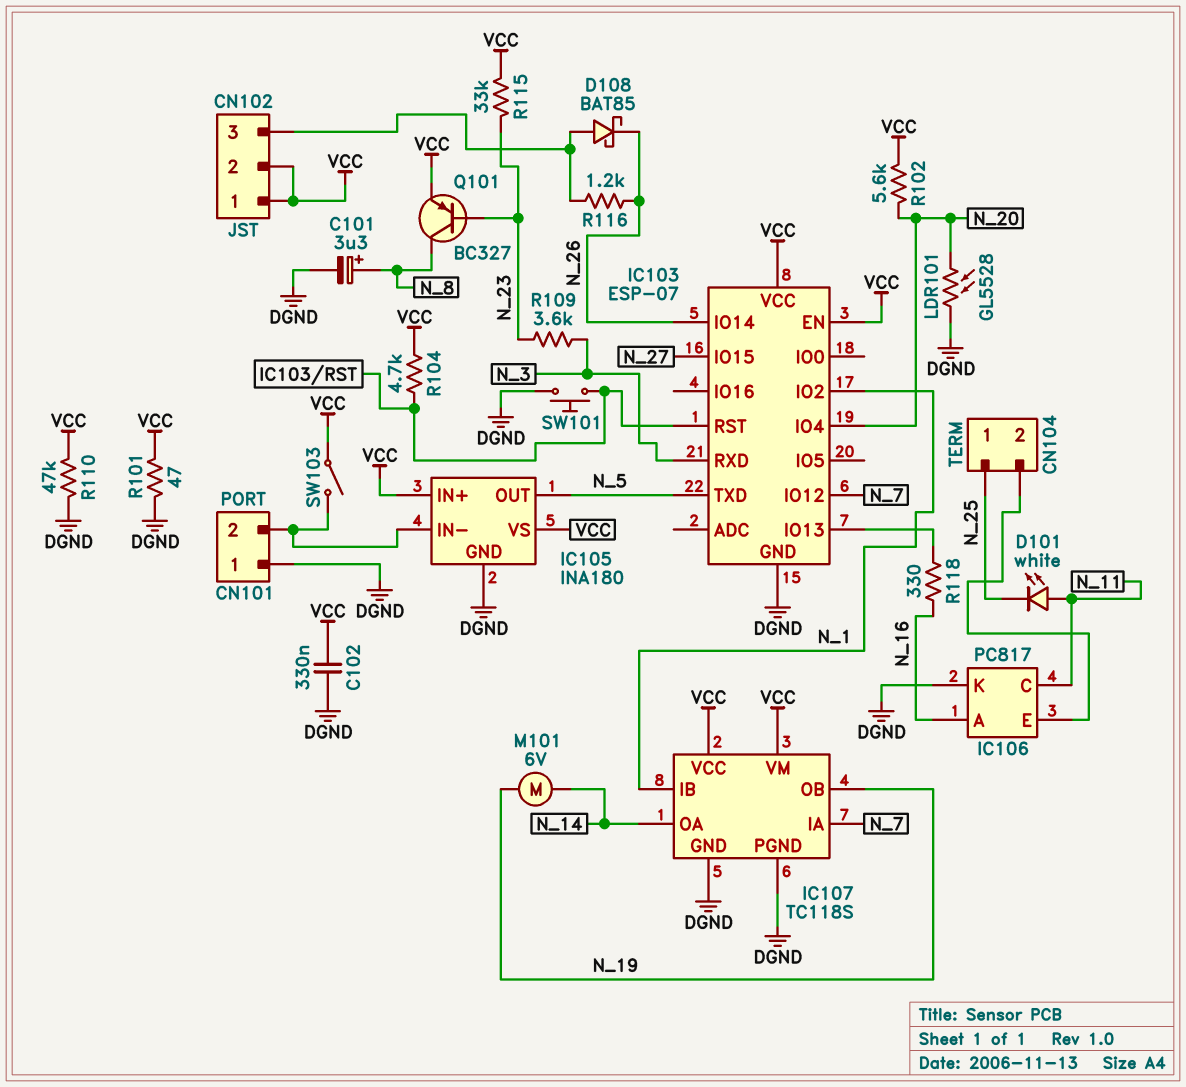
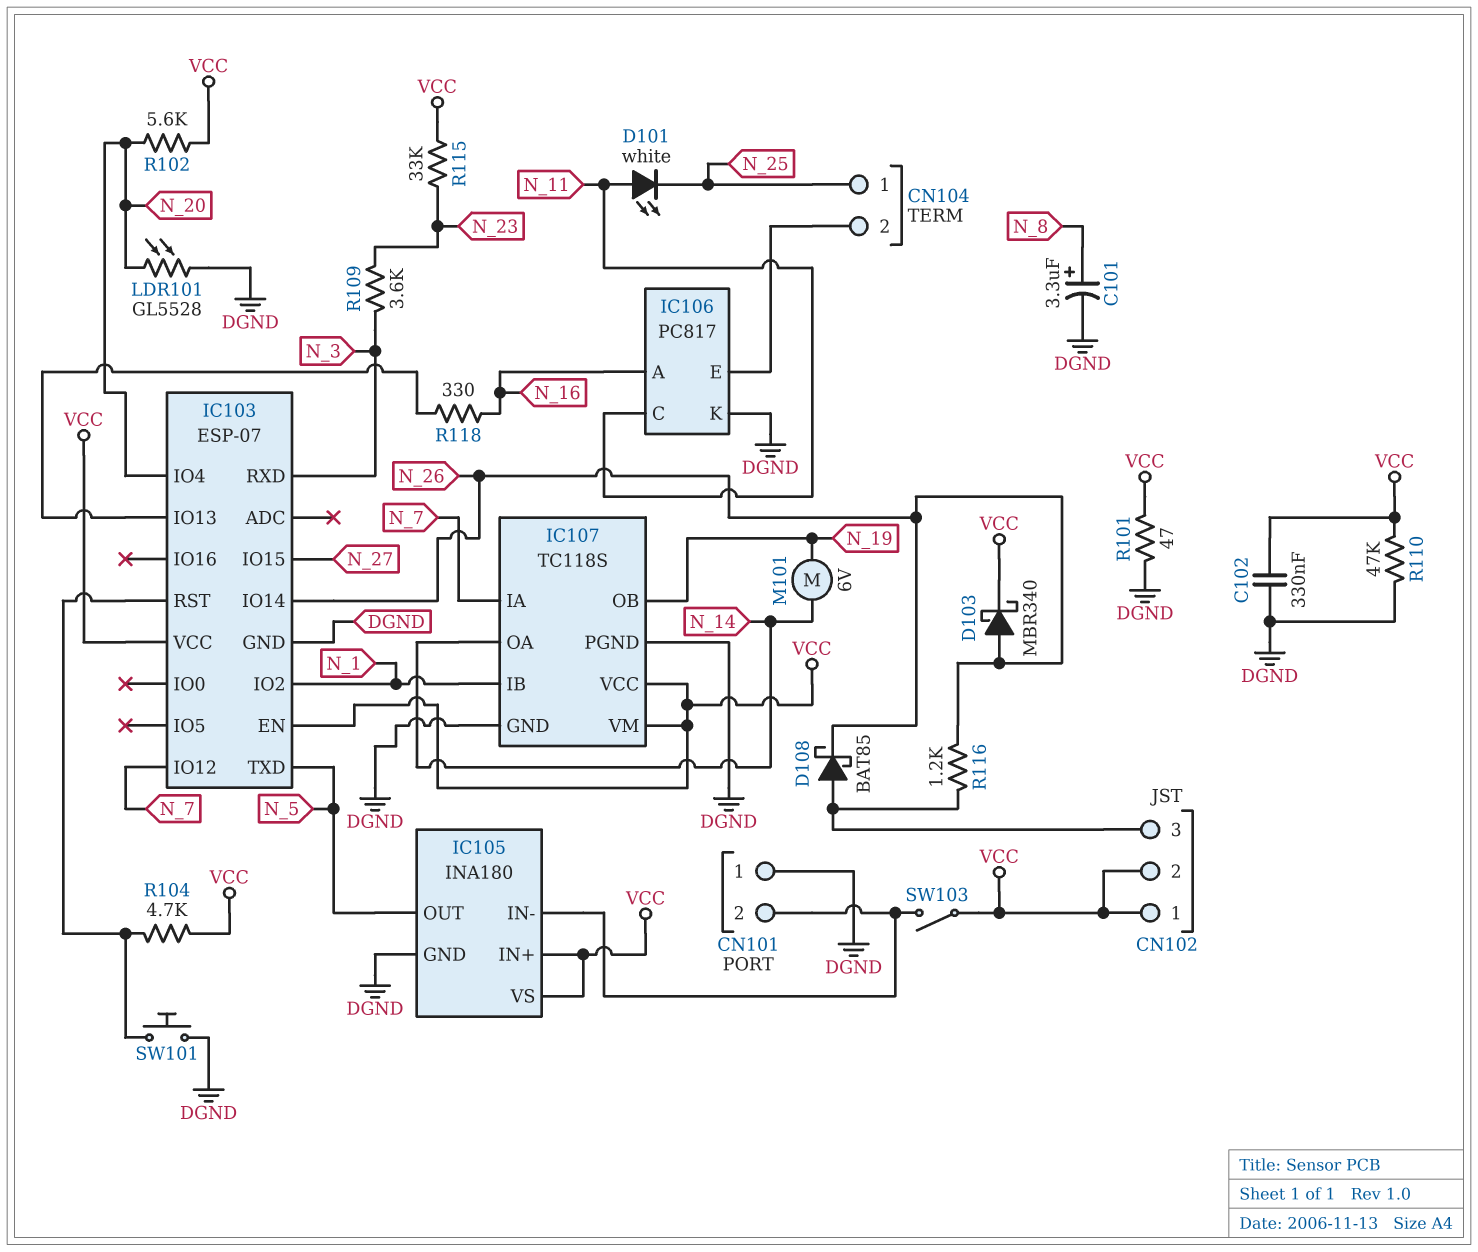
D103: none -> schottky MBR340 (A N_26, K VCC)
Q101: PNP BC327 (B N_23, C N_8, E VCC) -> none

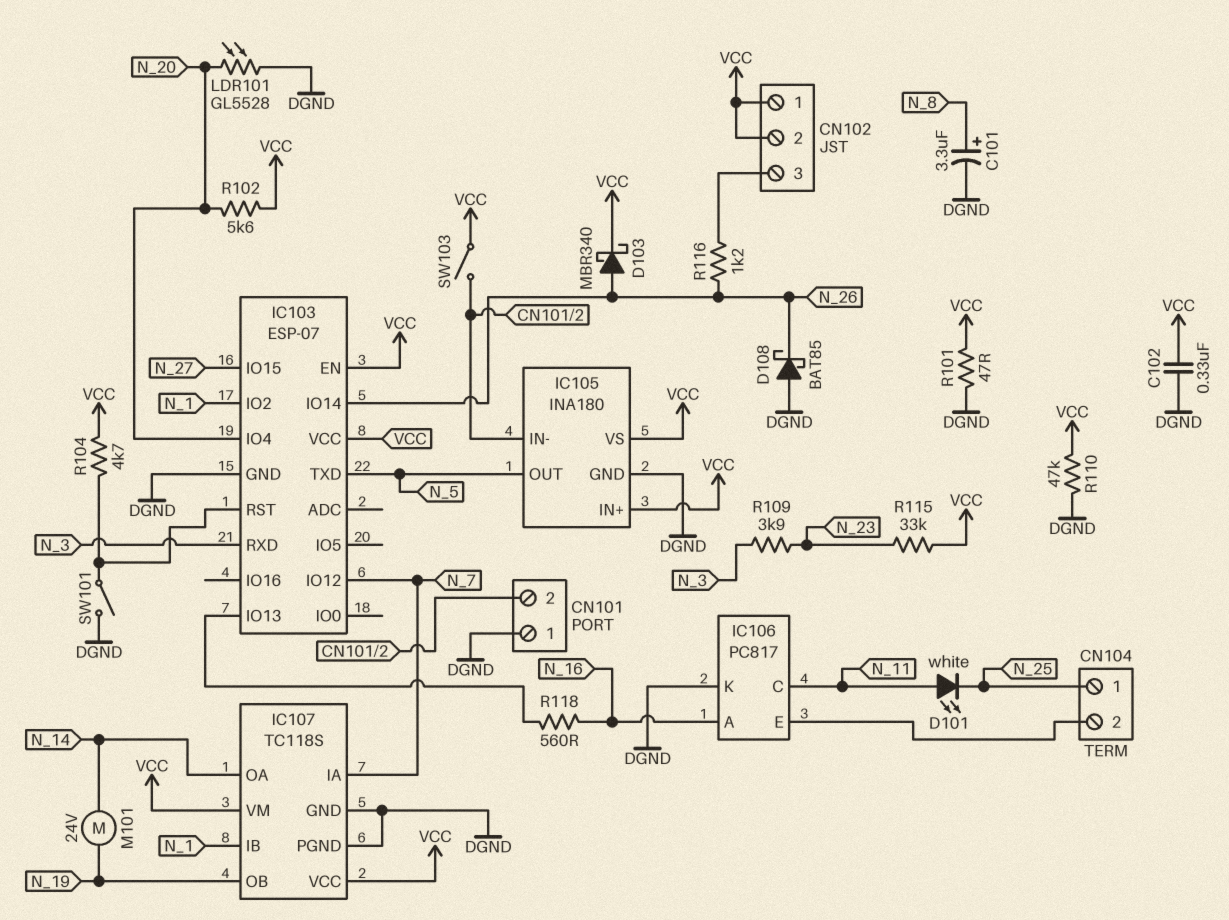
D108: schottky BAT85 (A CN102/3, K N_26) -> schottky BAT85 (A DGND, K N_26)
M101: motor 6V (N_14, N_19) -> motor 24V (N_14, N_19)
R109: 3.6k (N_3, N_23) -> 3.9k (N_3, N_23)
R118: 330 (IC103/IO13, N_16) -> 560 (IC103/IO13, N_16)
SW101: button (DGND, IC103/RST) -> switch (DGND, IC103/RST)

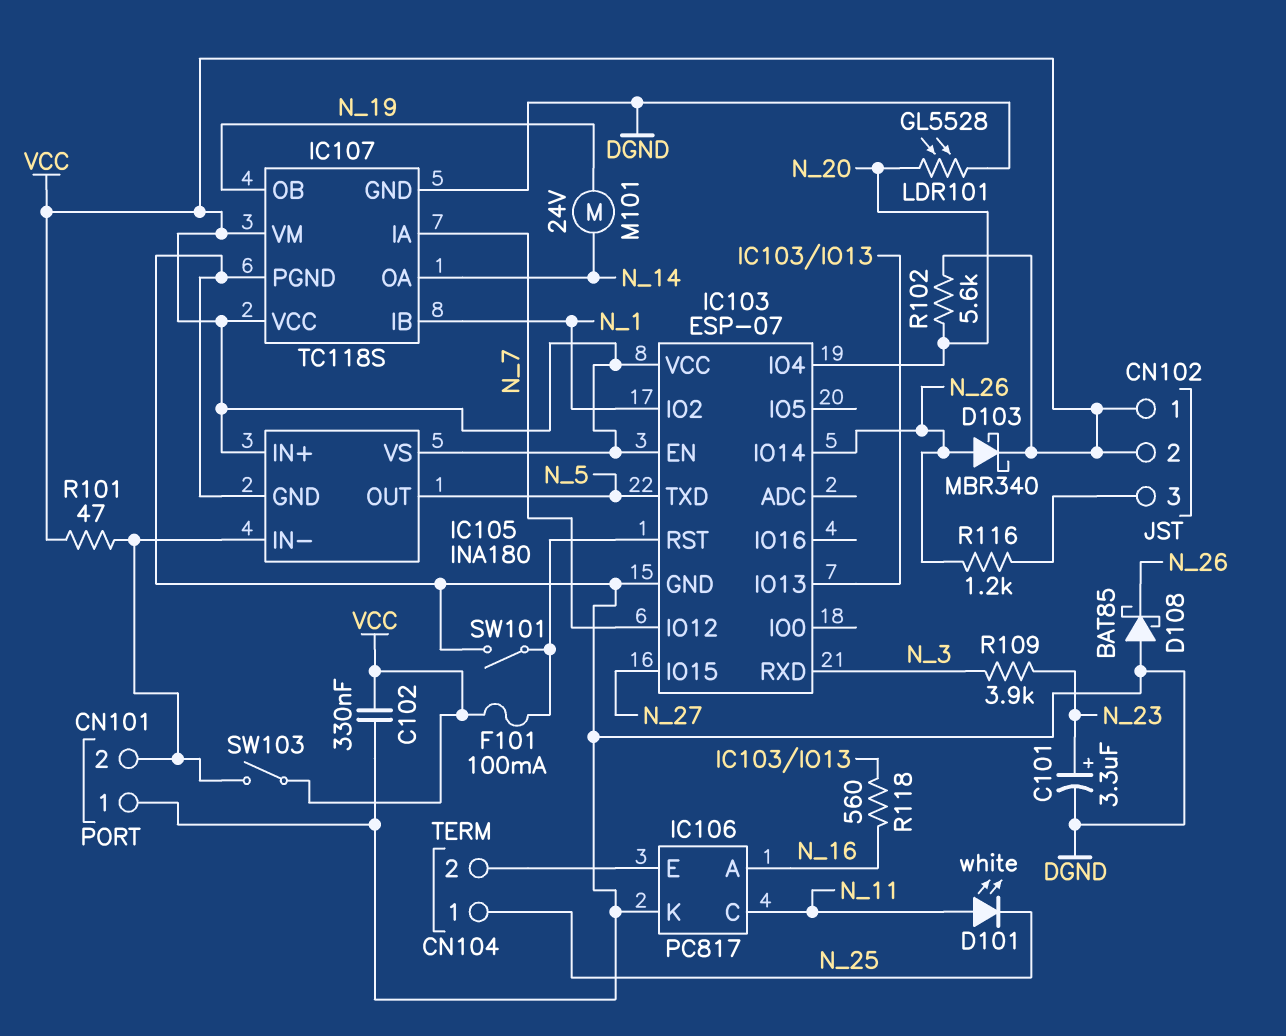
C101: 3.3uF (plus N_8, minus DGND) -> 3.3uF (plus N_23, minus DGND)
F101: none -> 100mA (IC103/RST, VCC)
R101: 47 (DGND, VCC) -> 47 (CN101/2, VCC)
R104: 4.7k (IC103/RST, VCC) -> none
R110: 47k (DGND, VCC) -> none
R115: 33k (N_23, VCC) -> none

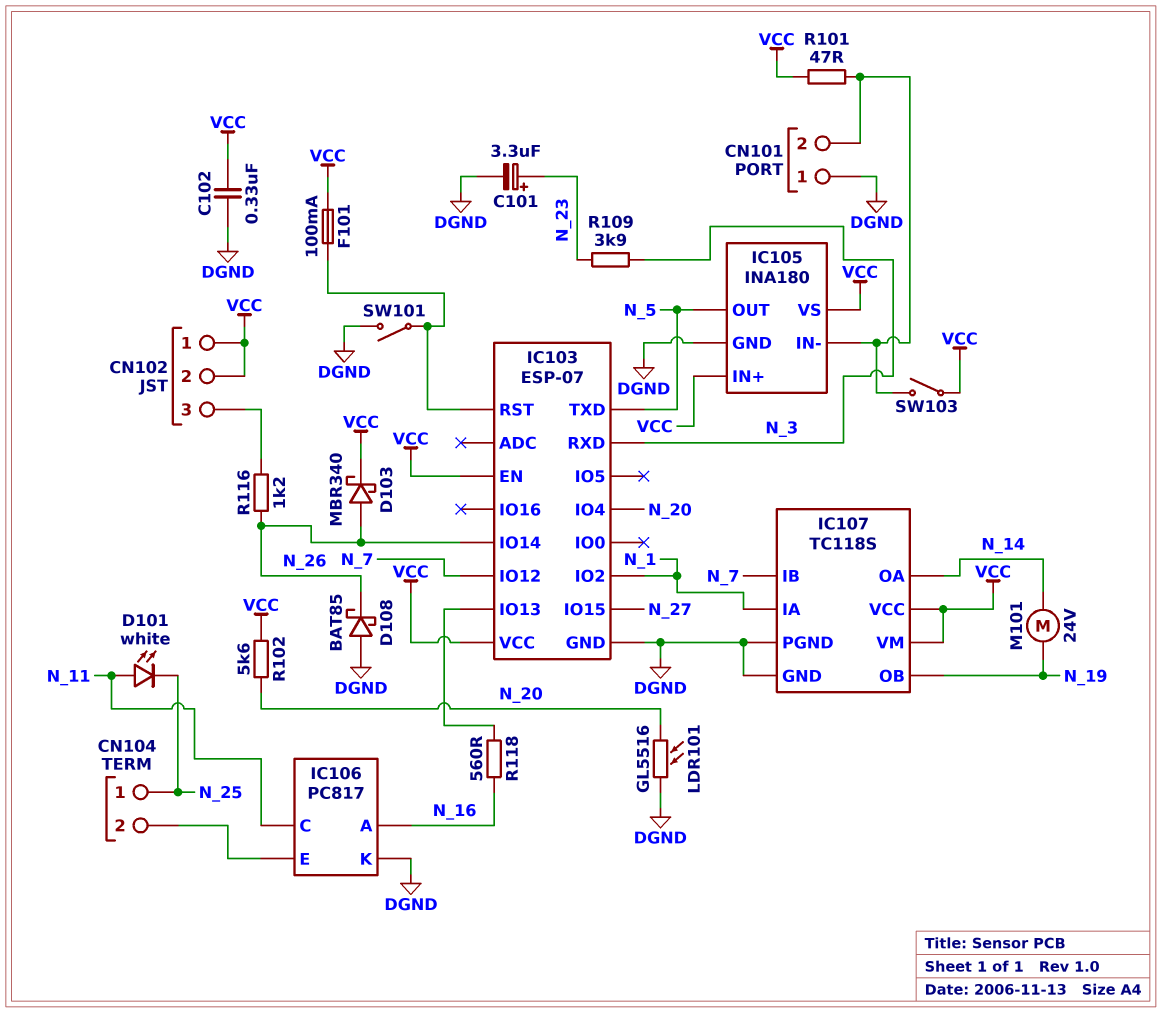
IC107 pin IA: N_7 -> N_1
IC107 pin IB: N_1 -> N_7
LDR101: GL5528 (DGND, N_20) -> GL5516 (DGND, N_20)

